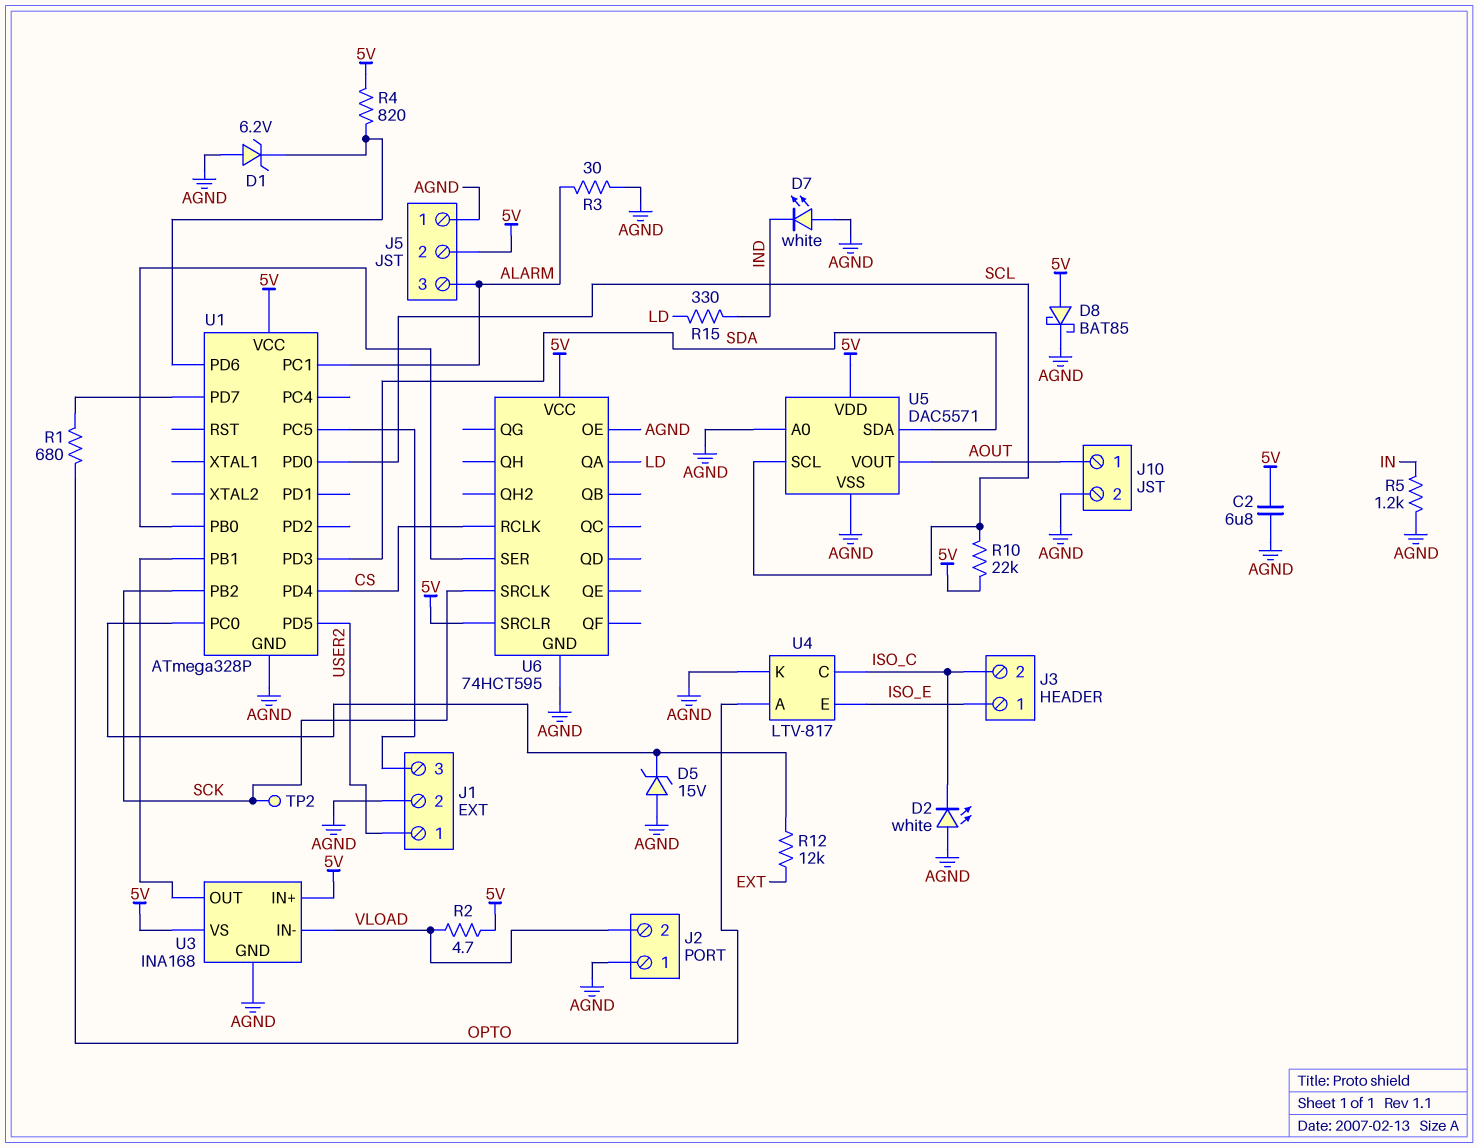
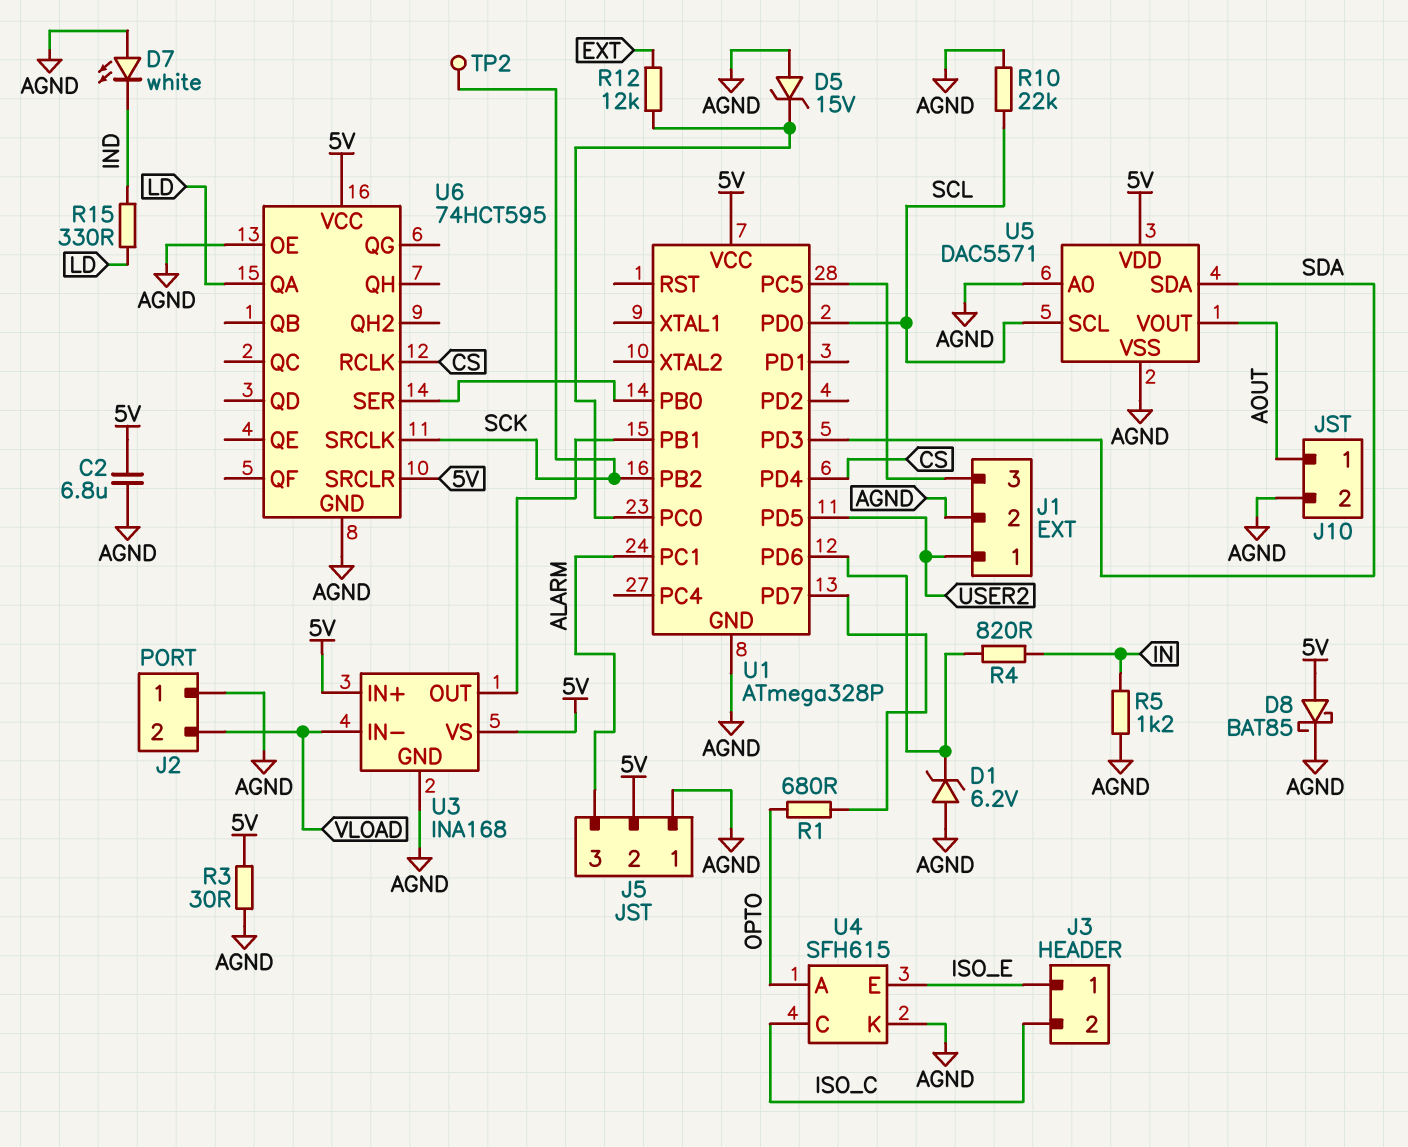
D2: LED white (A AGND, K ISO_C) -> none
R2: 4.7 (5V, VLOAD) -> none
R3: 30 (AGND, ALARM) -> 30 (5V, AGND)
R4: 820 (5V, U1/PD6) -> 820 (IN, U1/PD6)
R10: 22k (5V, SCL) -> 22k (AGND, SCL)
U4: LTV-817 -> SFH615

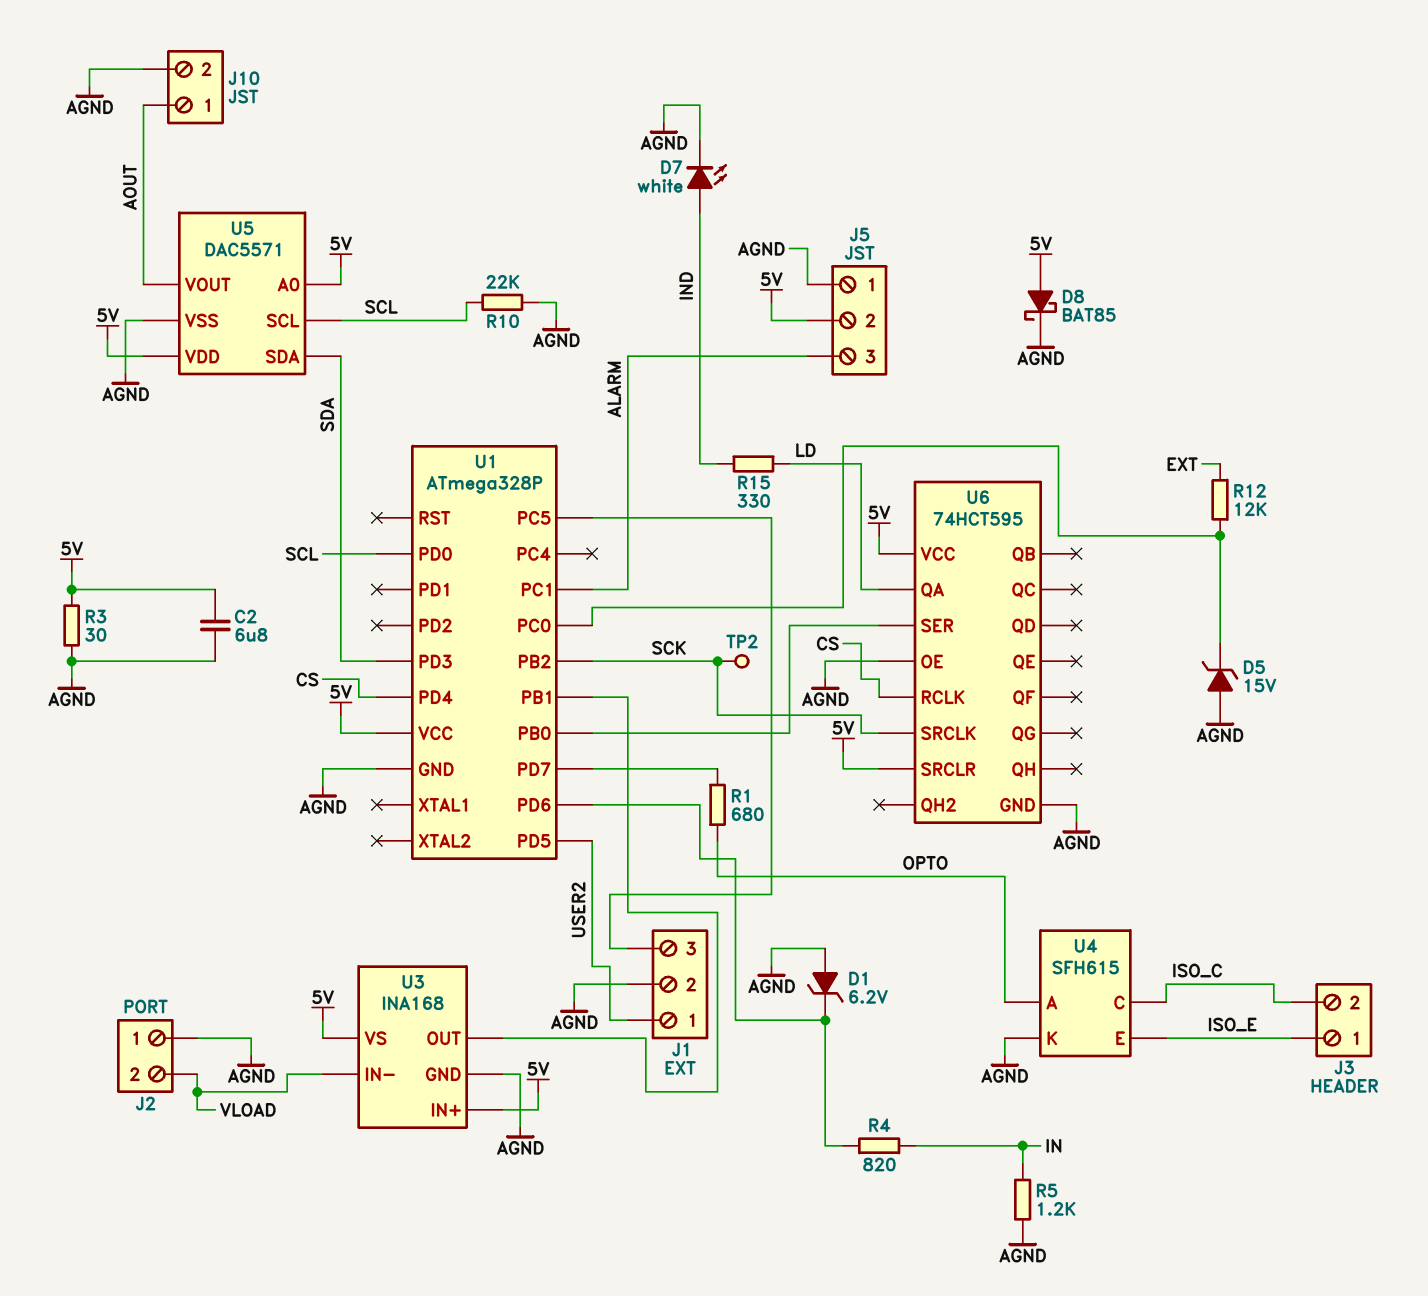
D7: LED white (A AGND, K IND) -> LED white (A IND, K AGND)
U5 pin A0: AGND -> 5V

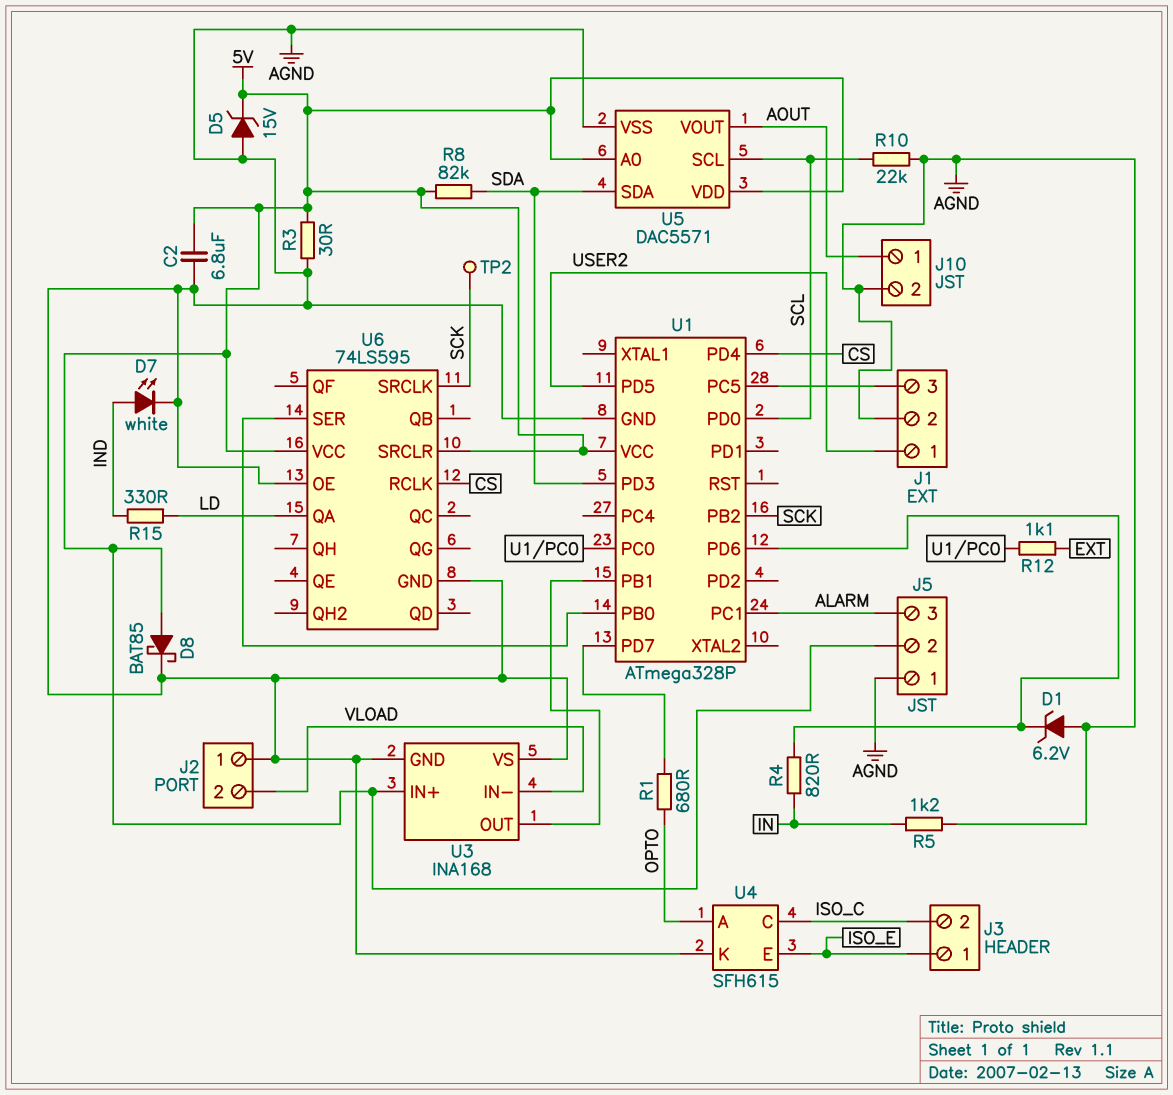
D5: zener 15V (A AGND, K U1/PC0) -> zener 15V (A AGND, K 5V)
R8: none -> 82k (5V, SDA)
R12: 12k (EXT, U1/PC0) -> 1.1k (EXT, U1/PC0)
U3 pin VS: 5V -> AGND
U6: 74HCT595 -> 74LS595

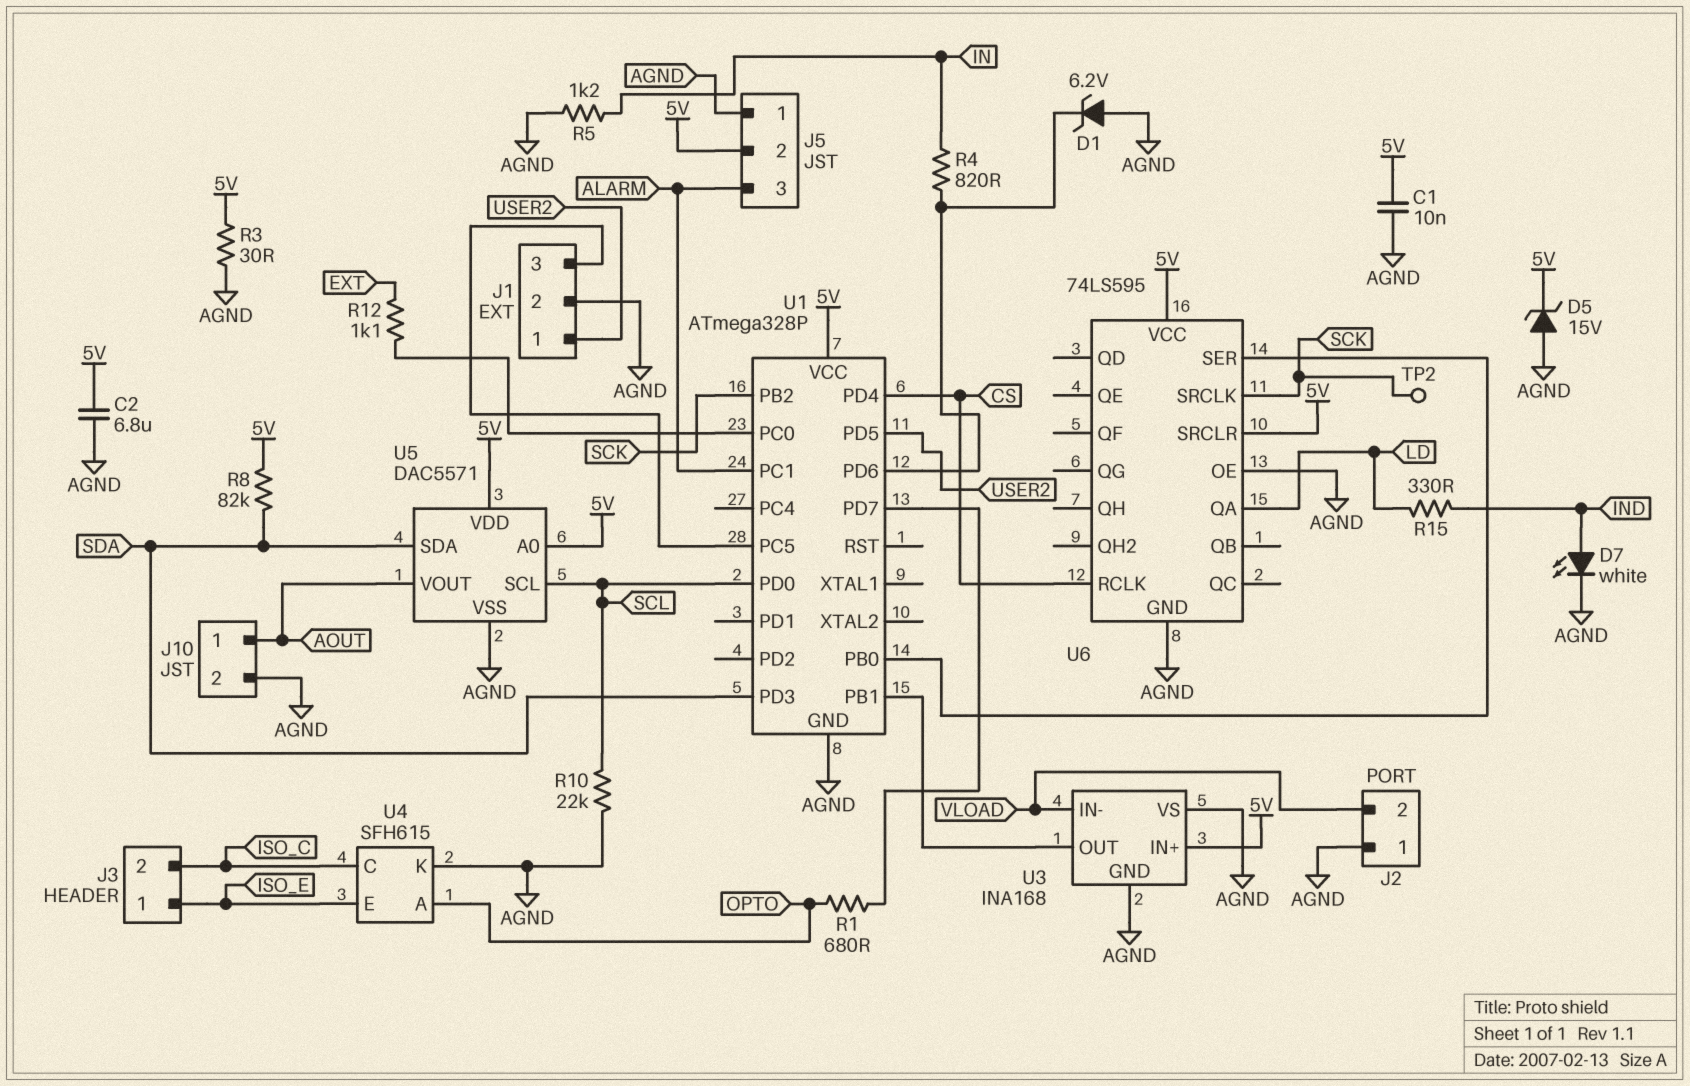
C1: none -> 10nF (5V, AGND)
D8: schottky BAT85 (A 5V, K AGND) -> none

